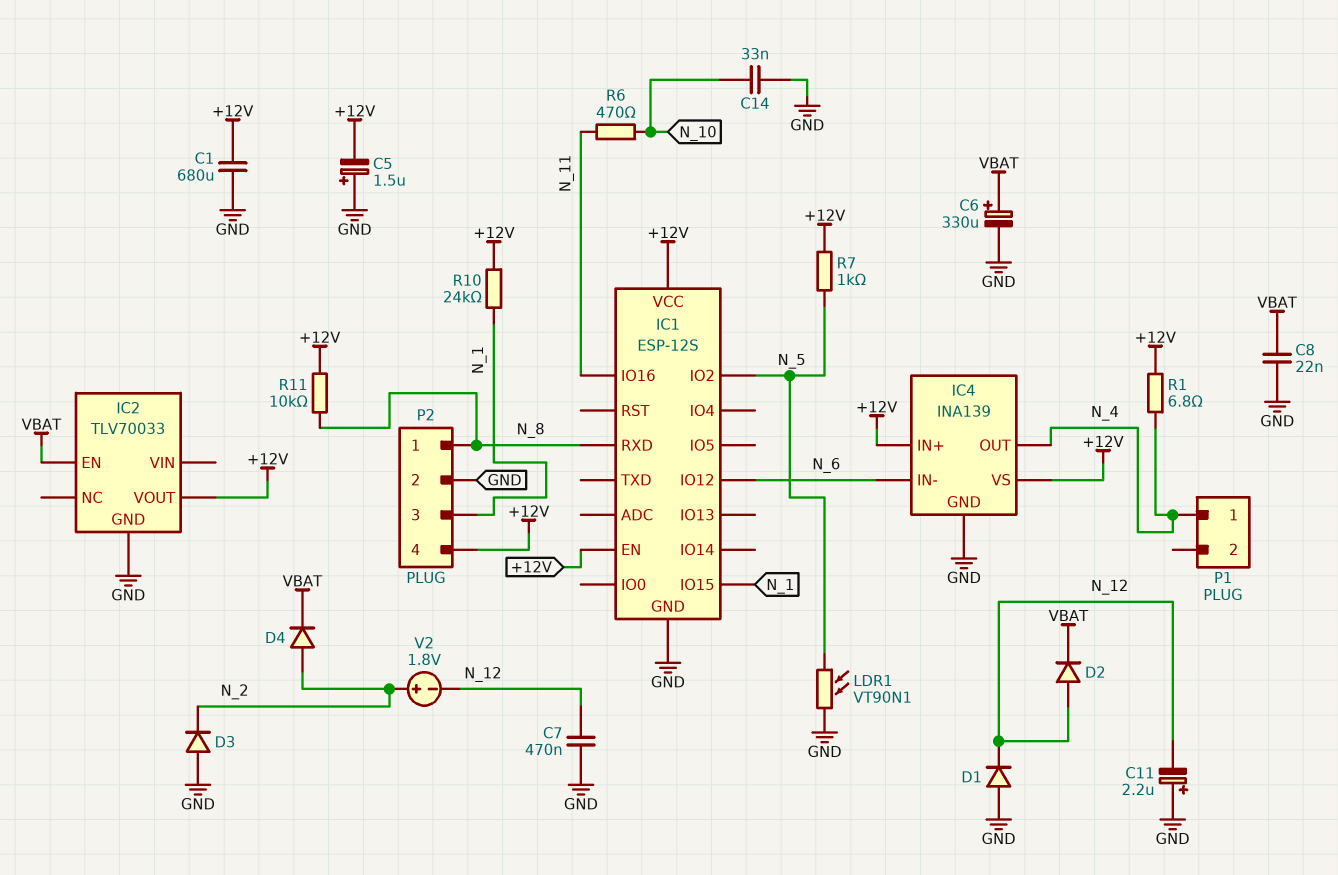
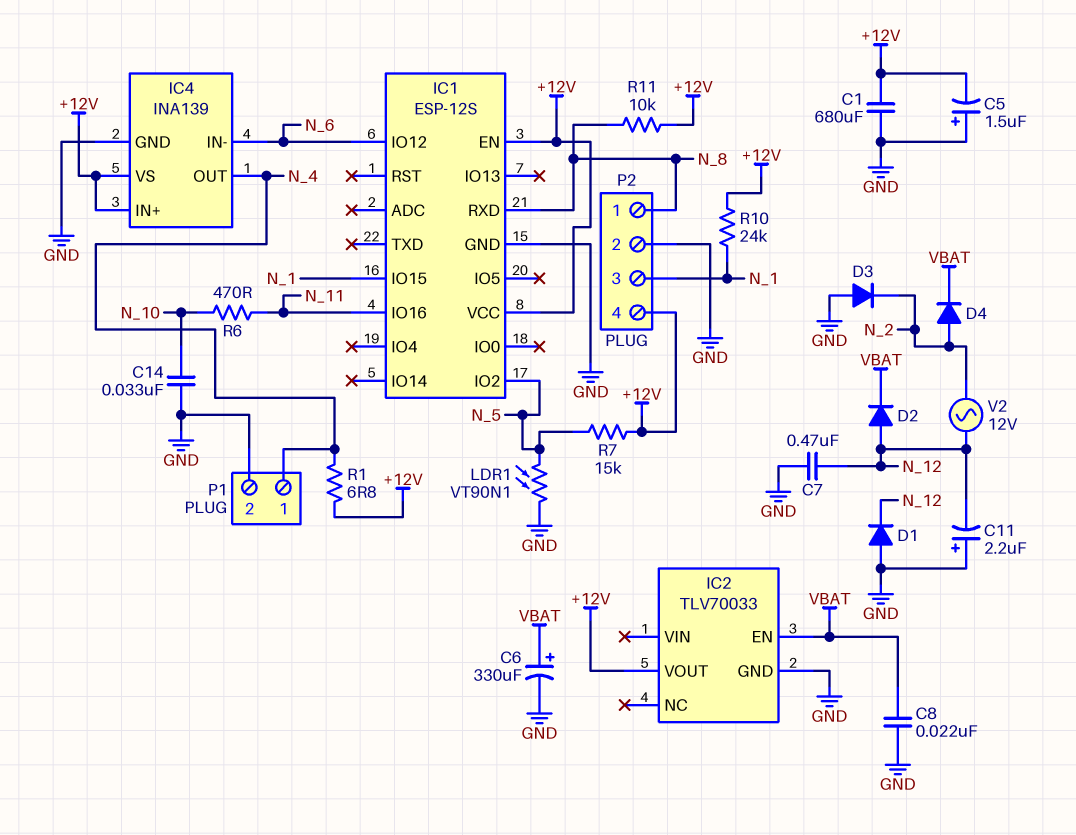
P1 pin 2: none -> GND
R7: 1k (+12V, N_5) -> 15k (+12V, N_5)
V2: 1.8V (plus N_2, minus N_12) -> AC 12V (N_2, N_12)

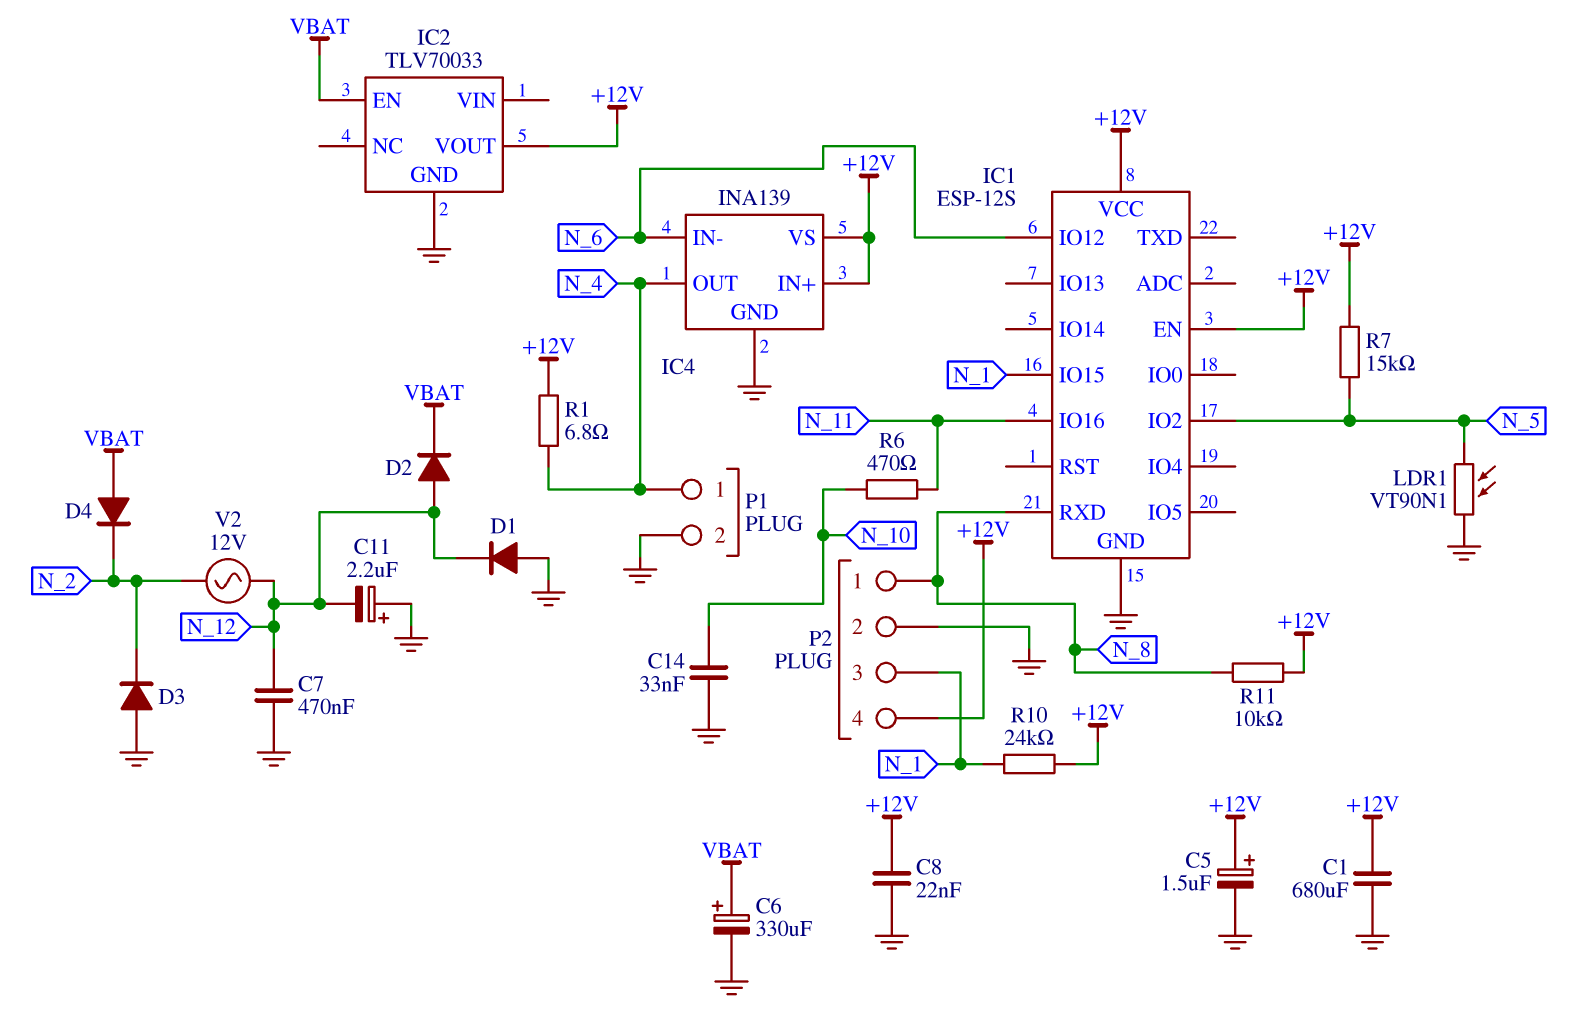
C5: 1.5uF (plus GND, minus +12V) -> 1.5uF (plus +12V, minus GND)
C8: 22nF (GND, VBAT) -> 22nF (+12V, GND)
D4: diode (A N_2, K VBAT) -> diode (A VBAT, K N_2)

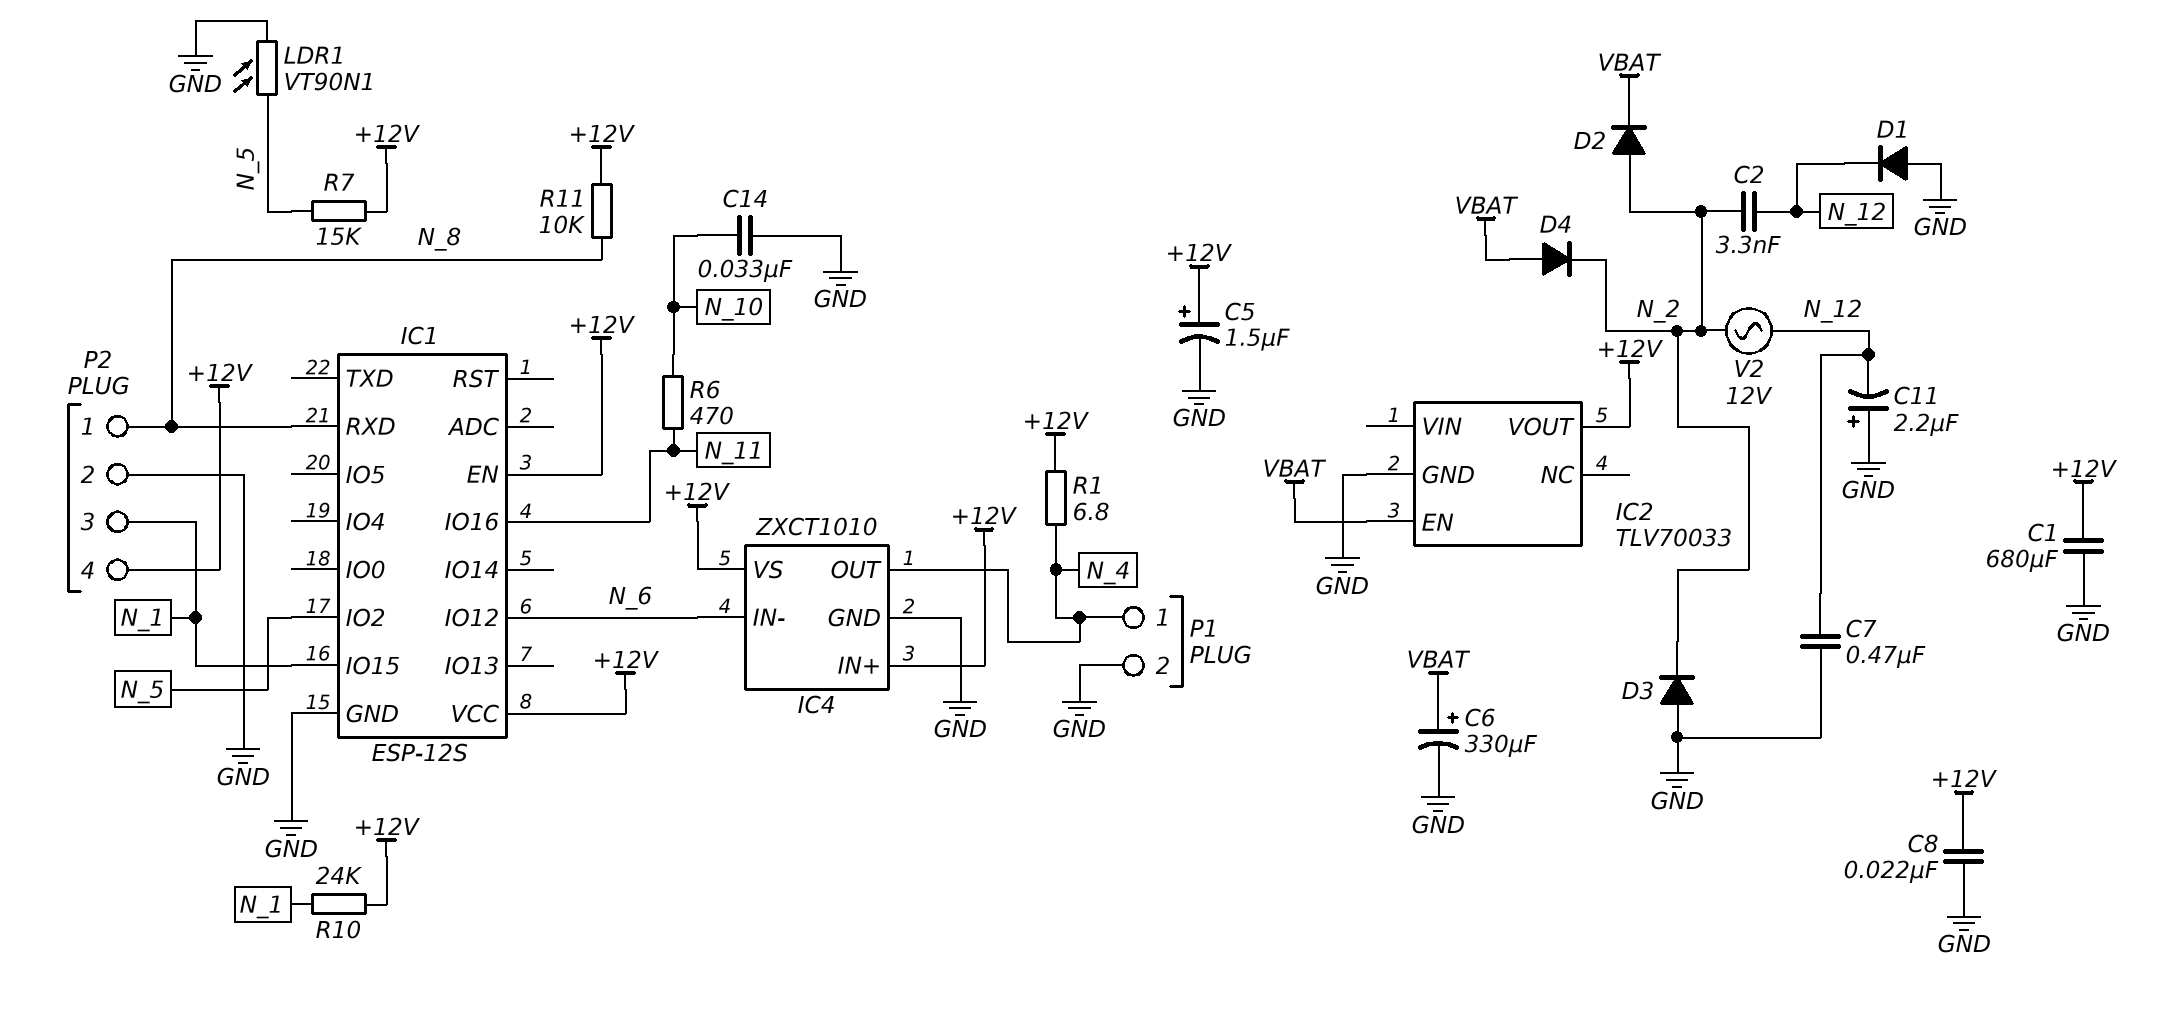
C2: none -> 3.3nF (N_2, N_12)
D2: diode (A N_12, K VBAT) -> diode (A N_2, K VBAT)
IC4: INA139 -> ZXCT1010

